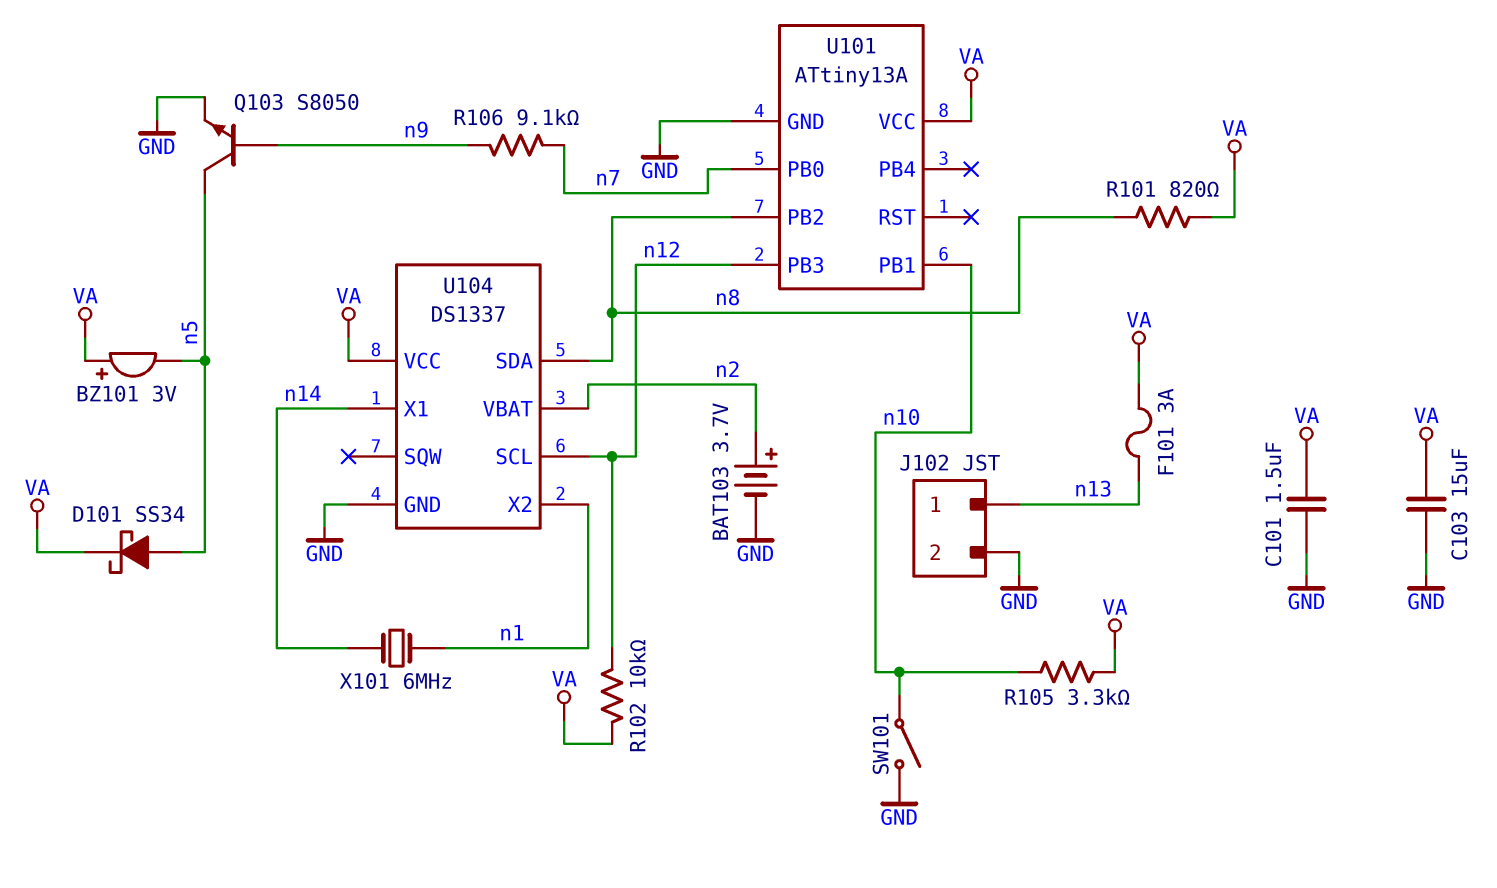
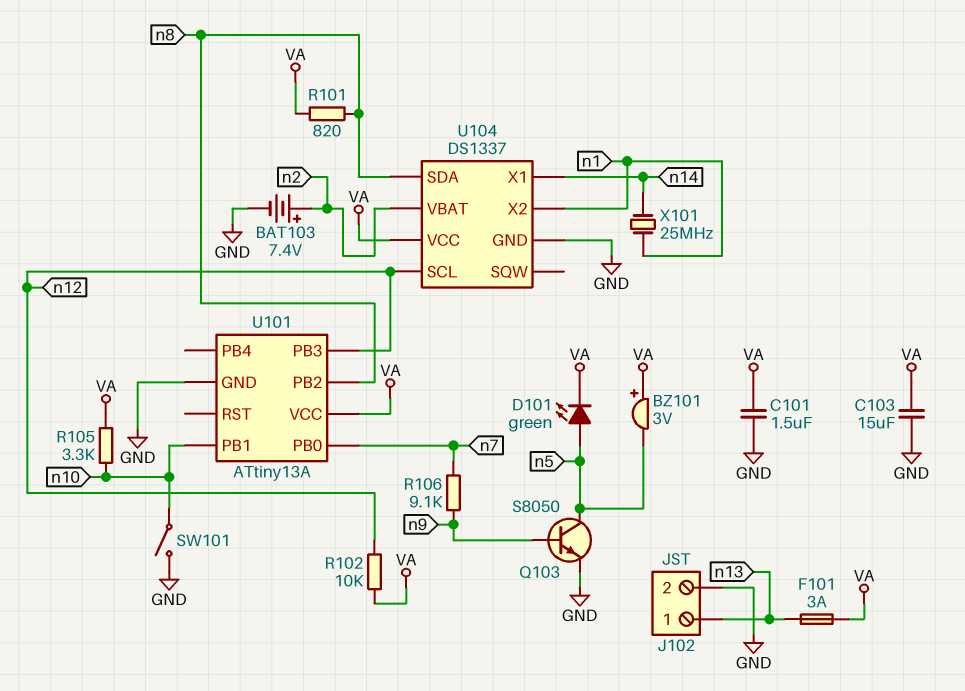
BAT103: 3.7V (plus n2, minus GND) -> 7.4V (plus n2, minus GND)
D101: schottky SS34 (A n5, K VA) -> LED green (A n5, K VA)
X101: 6MHz (n1, n14) -> 25MHz (n1, n14)

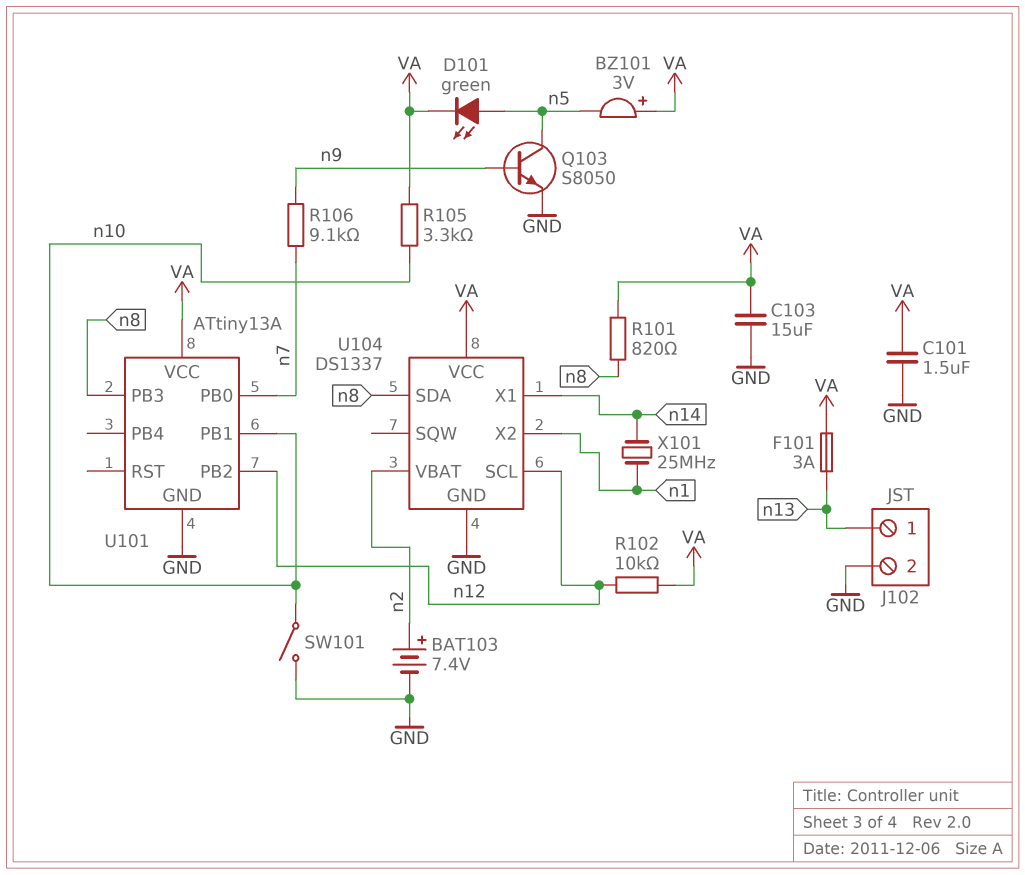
U101 pin PB2: n8 -> n12
U101 pin PB3: n12 -> n8

